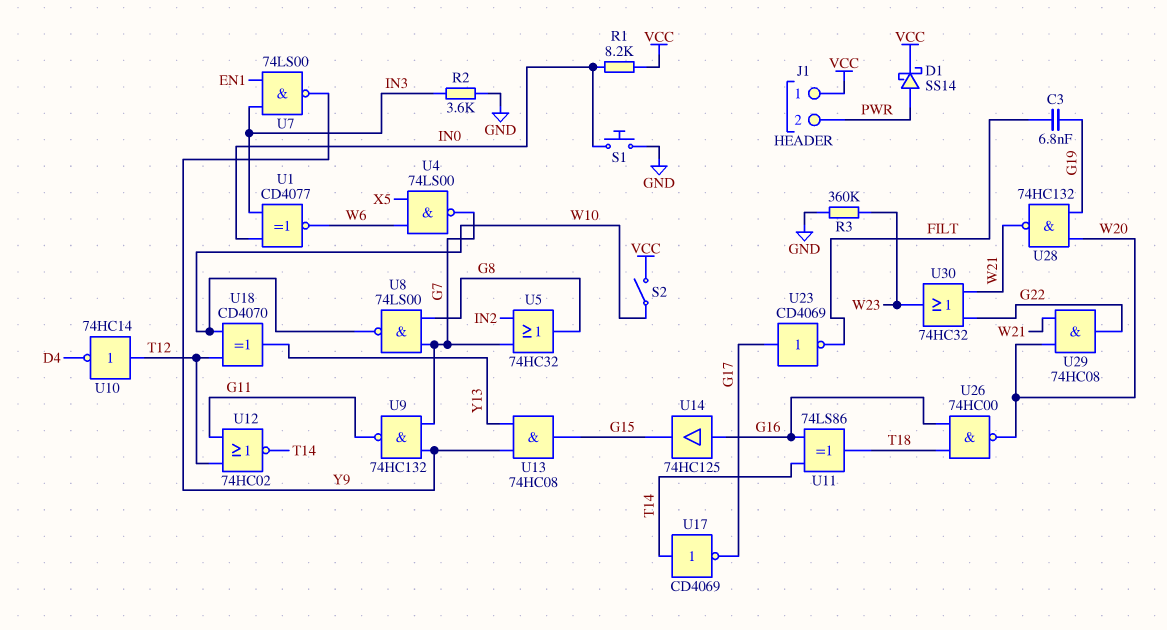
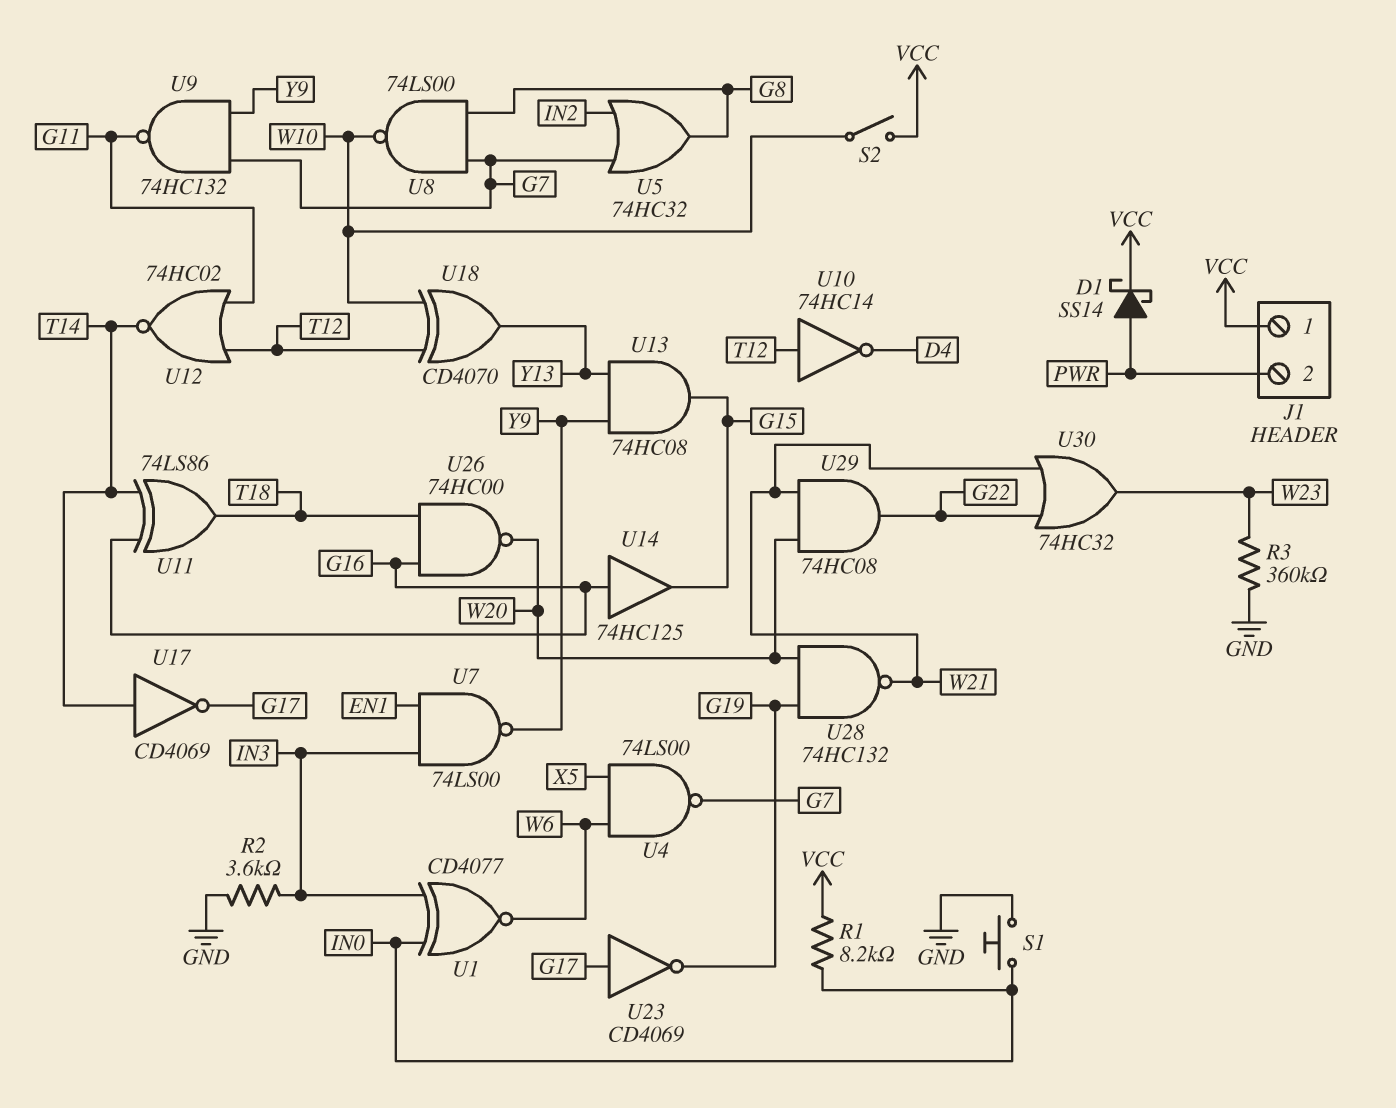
C3: 6.8nF (FILT, G19) -> none
U23: NOT CD4069 (in G17, out FILT) -> NOT CD4069 (in G17, out G19)

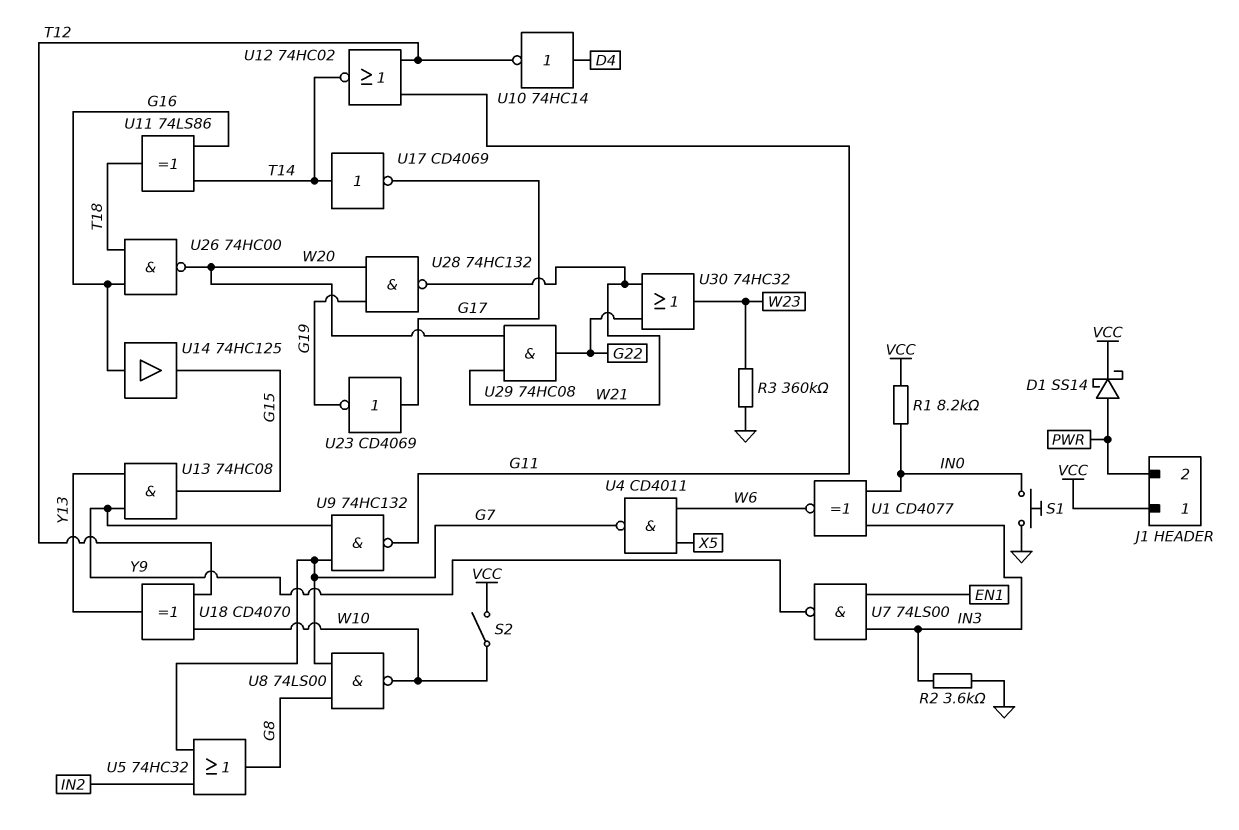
U4: NAND 74LS00 (in W6, in X5, out G7) -> NAND CD4011 (in W6, in X5, out G7)
U10: NOT 74HC14 (in T12, out D4) -> NOT 74HC14 (in D4, out T12)

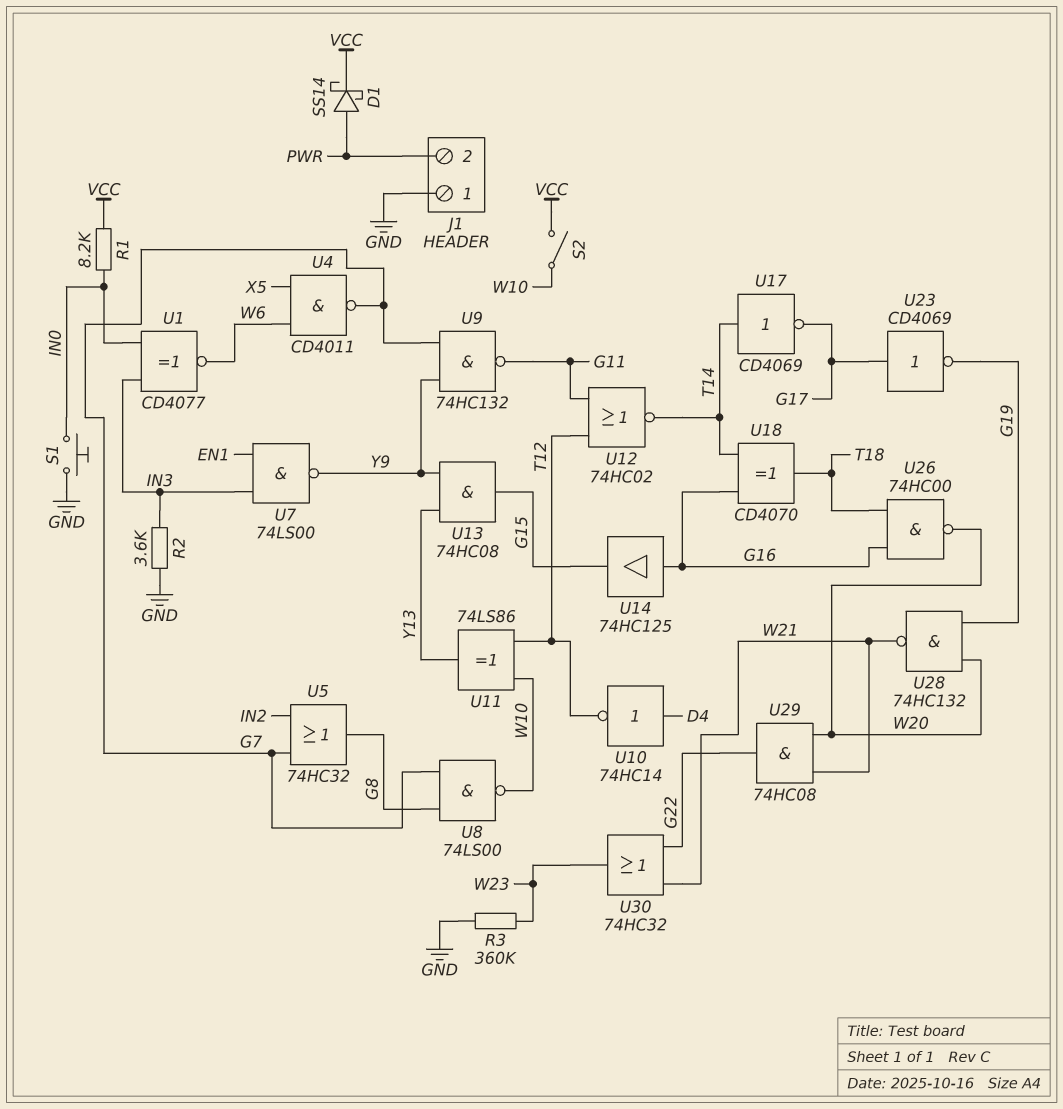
J1 pin 1: VCC -> GND
U11: XOR 74LS86 (in G16, in T14, out T18) -> XOR 74LS86 (in T12, in W10, out Y13)
U18: XOR CD4070 (in T12, in W10, out Y13) -> XOR CD4070 (in G16, in T14, out T18)

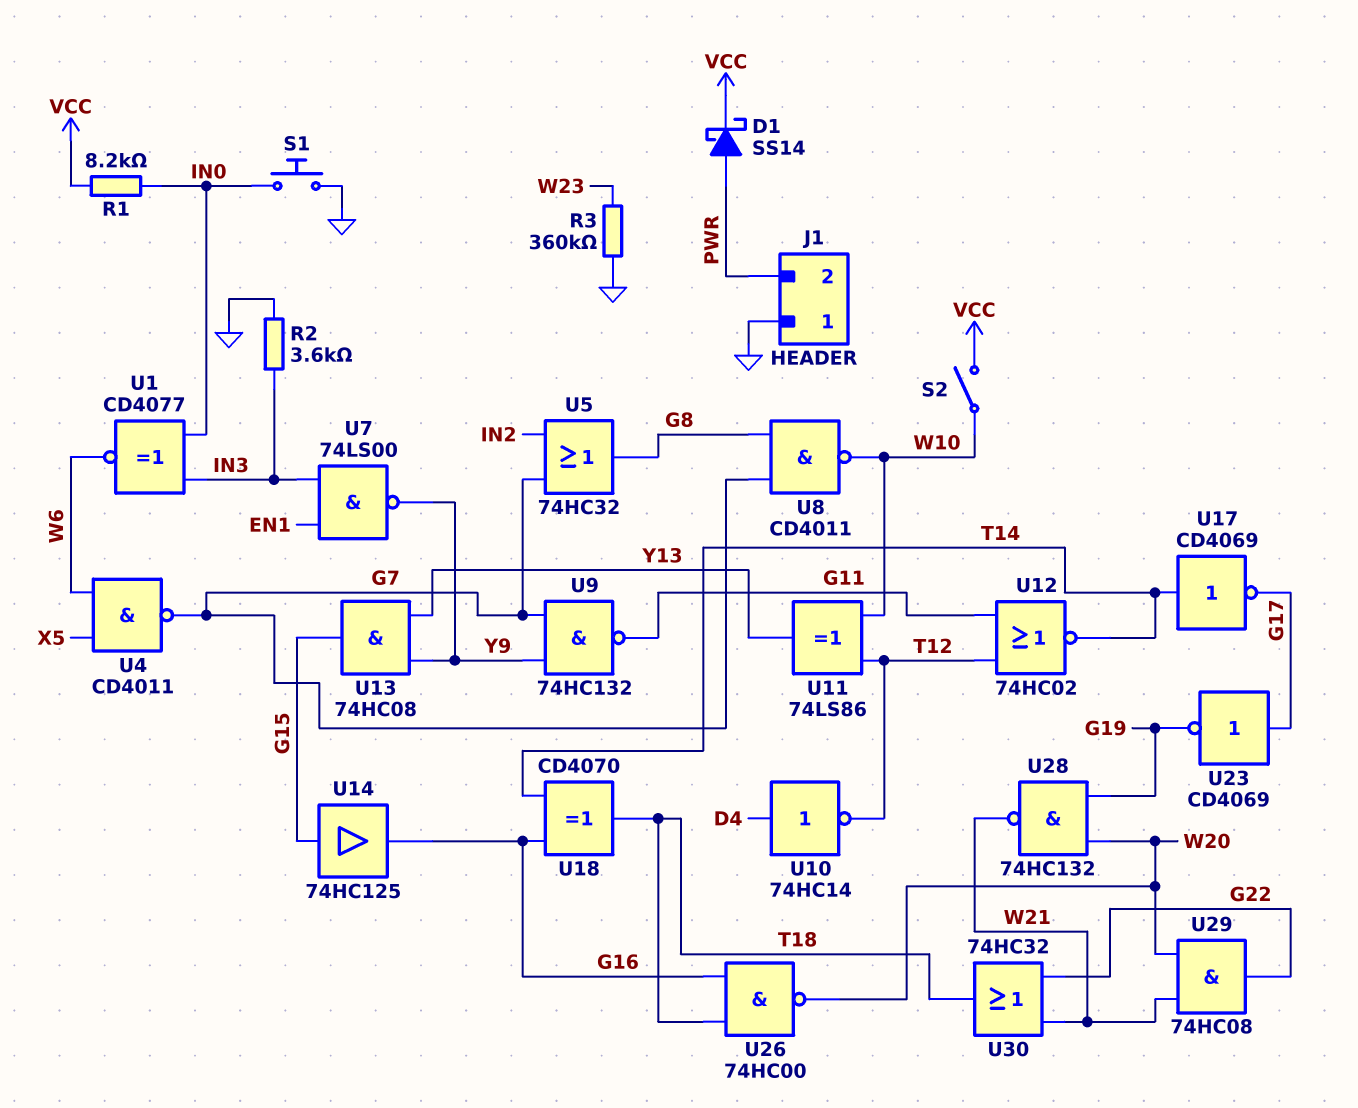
U8: NAND 74LS00 (in G7, in G8, out W10) -> NAND CD4011 (in G7, in G8, out W10)
U14: buffer 74HC125 (in G16, out G15) -> buffer 74HC125 (in G15, out G16)
U30: OR 74HC32 (in G22, in W21, out W23) -> OR 74HC32 (in G22, in W21, out T18)

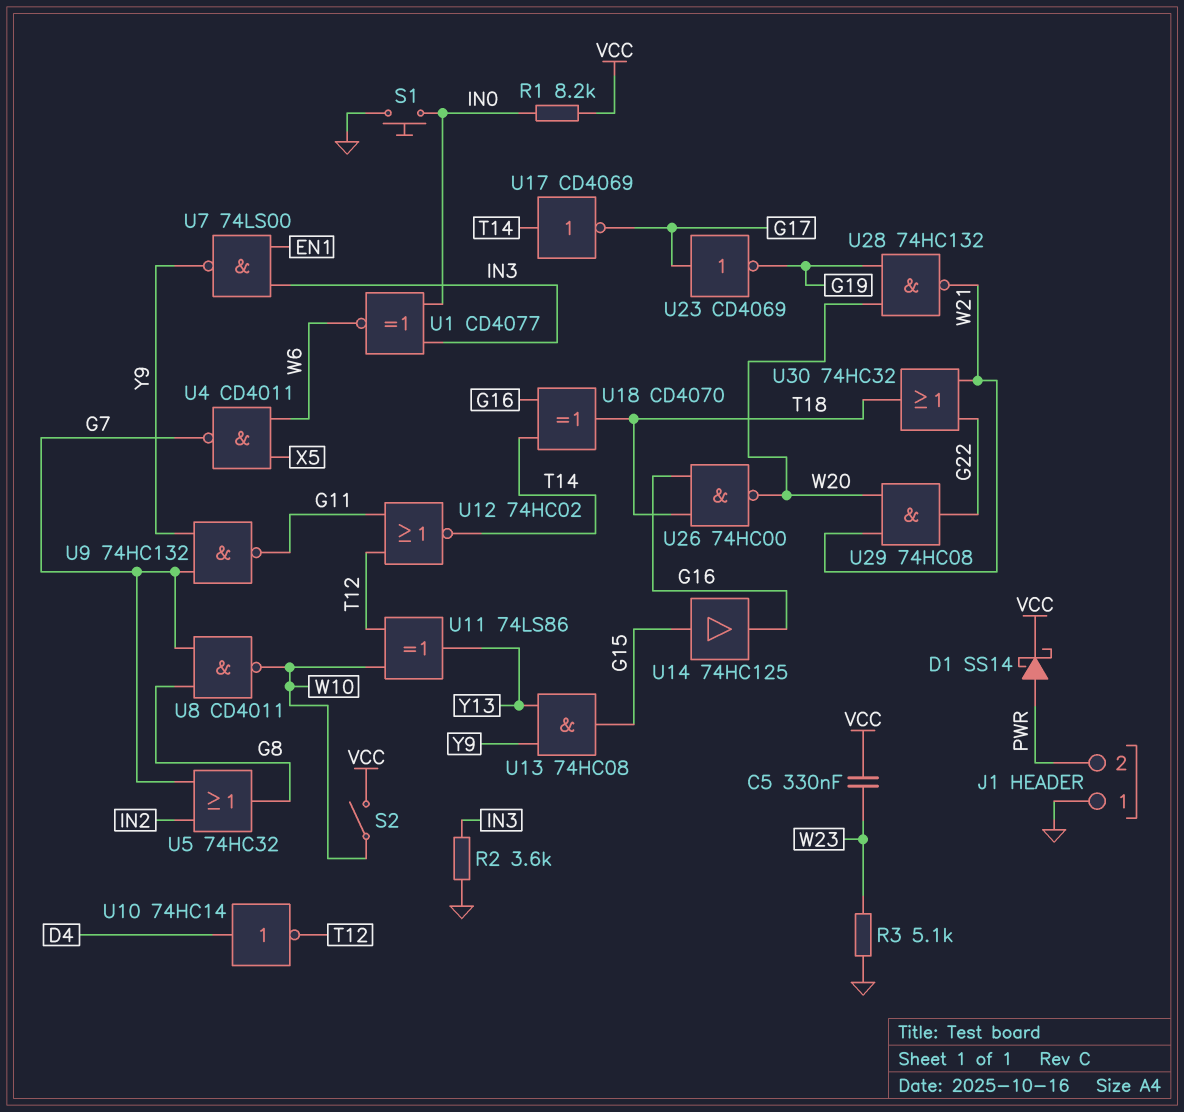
C5: none -> 330nF (VCC, W23)
R3: 360k (GND, W23) -> 5.1k (GND, W23)

